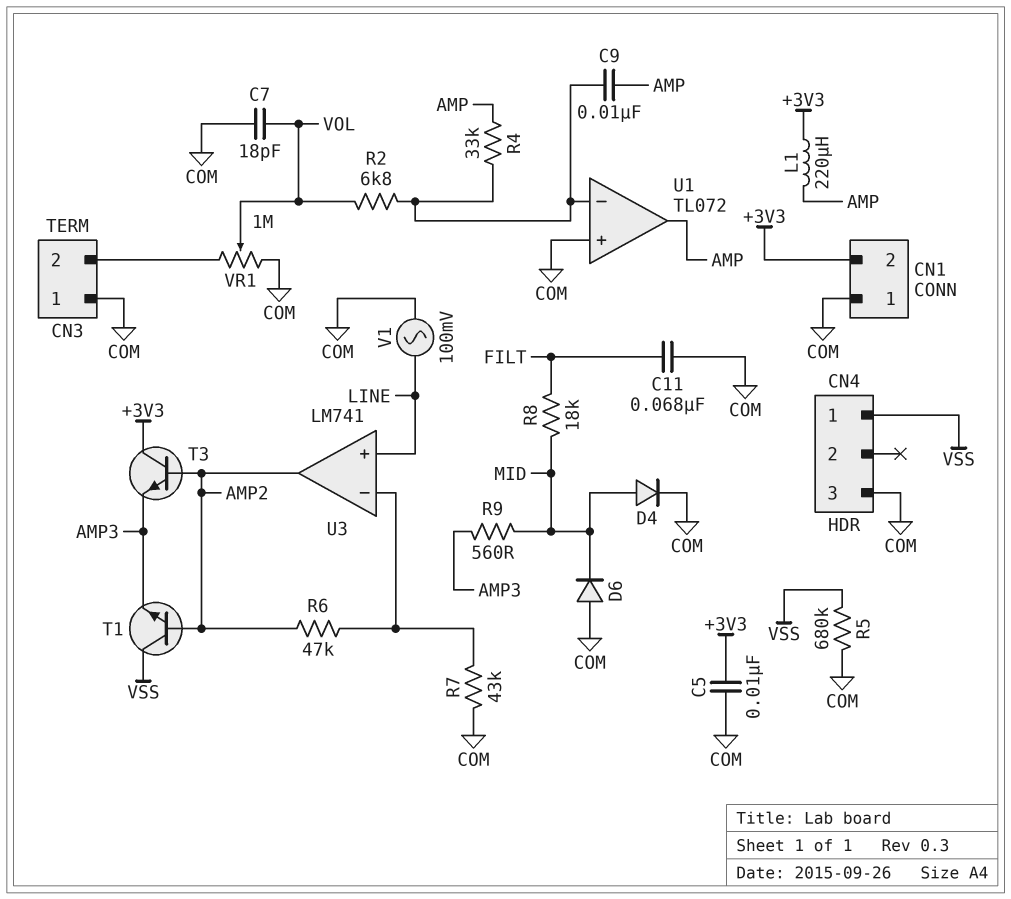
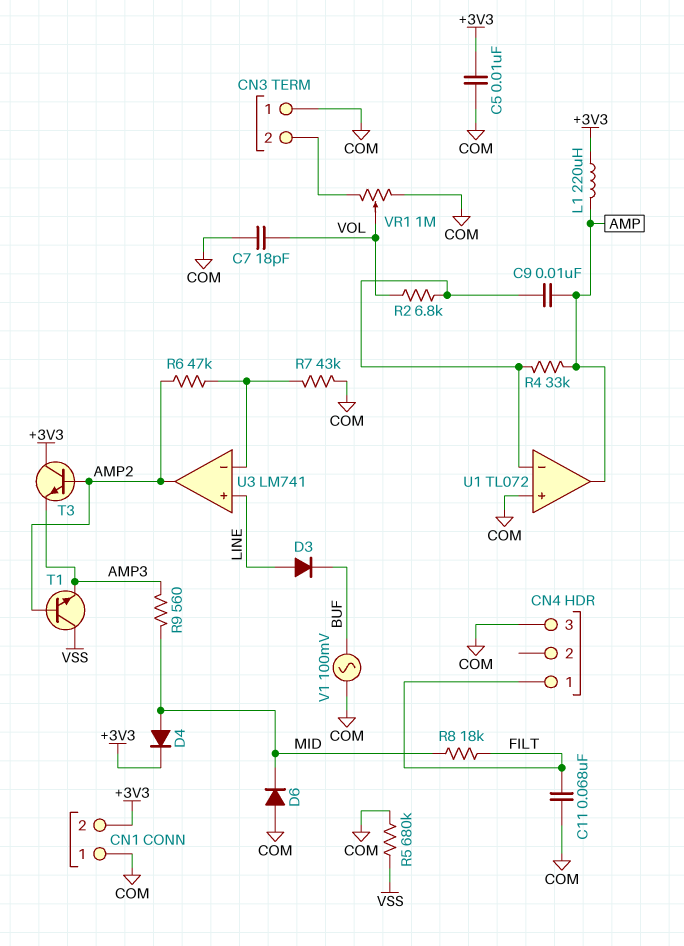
CN4 pin 1: VSS -> FILT
D3: none -> diode (A LINE, K BUF)
D4: diode (A MID, K COM) -> diode (A MID, K +3V3)
V1: AC 100mV (COM, LINE) -> AC 100mV (BUF, COM)

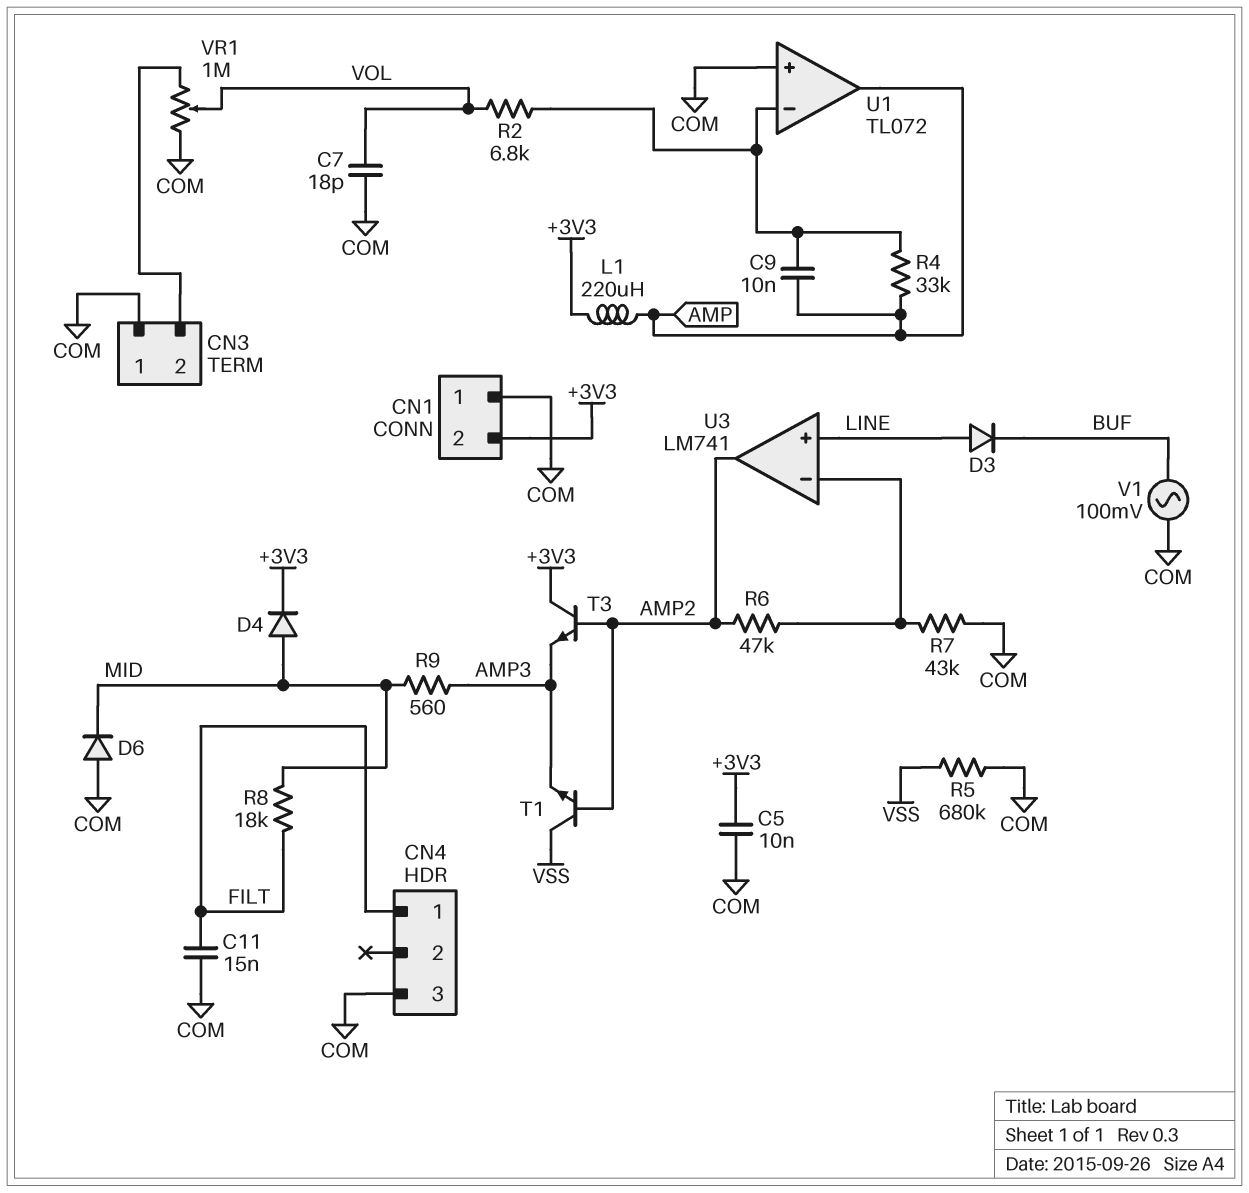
C11: 68nF (COM, FILT) -> 15nF (COM, FILT)

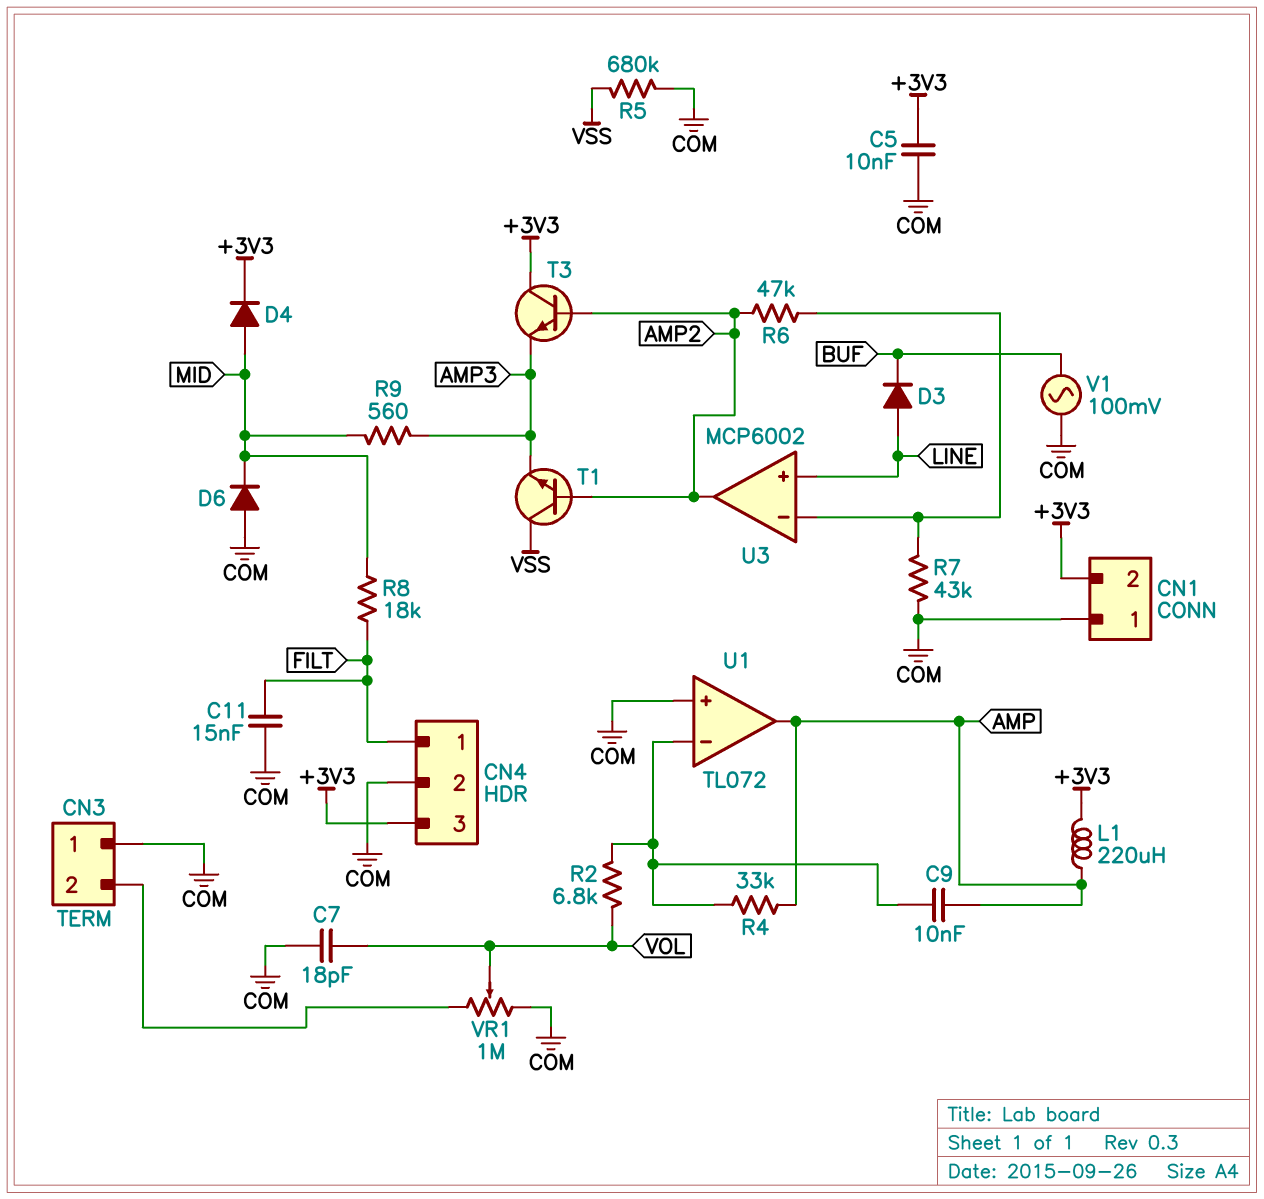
CN4 pin 2: none -> COM
CN4 pin 3: COM -> +3V3
U3: LM741 -> MCP6002

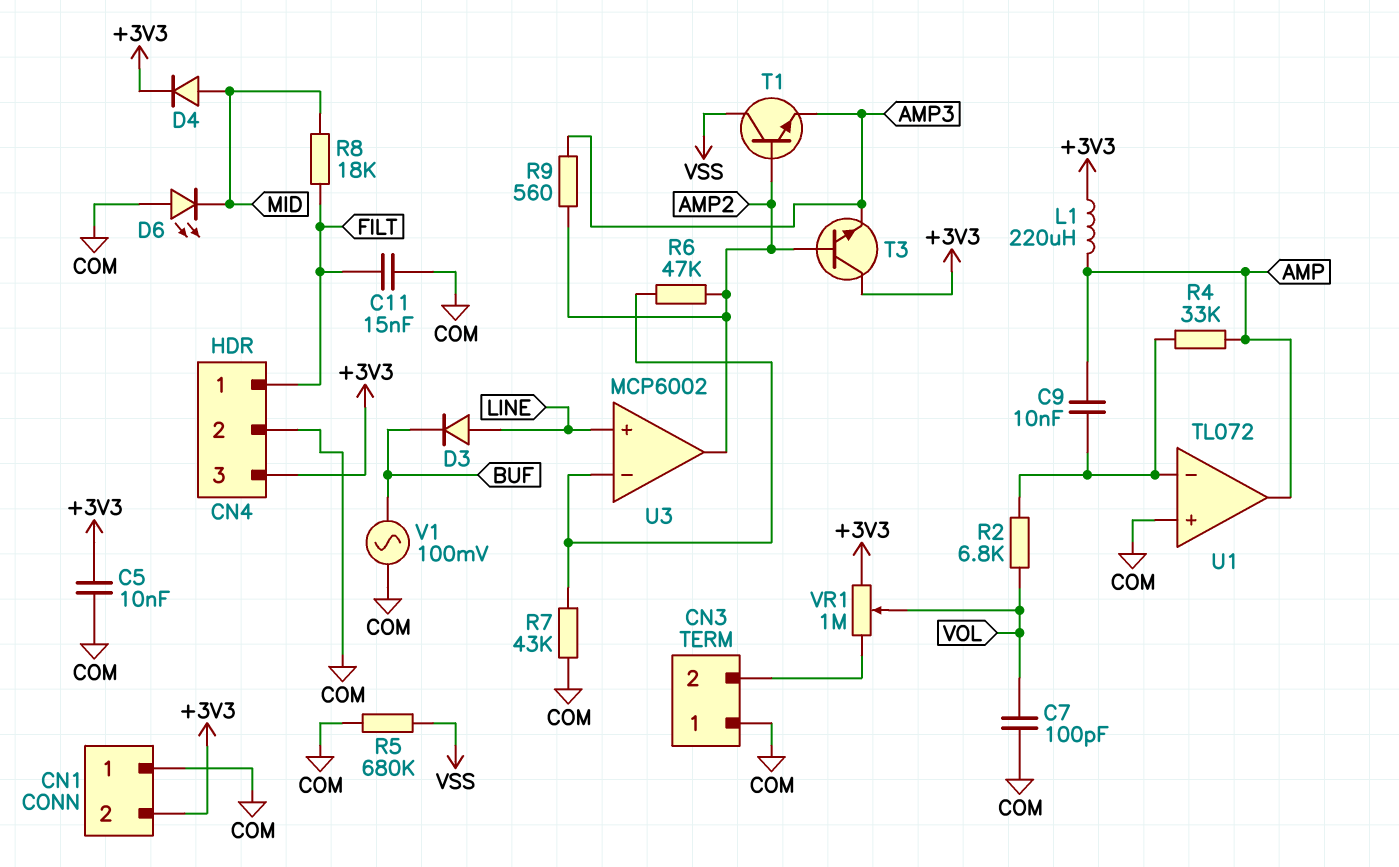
C7: 18pF (COM, VOL) -> 100pF (COM, VOL)
D6: diode (A COM, K MID) -> LED (A COM, K MID)
R9: 560 (AMP3, MID) -> 560 (AMP2, AMP3)
VR1: 1M (CN3/2, COM, wiper VOL) -> 1M (+3V3, CN3/2, wiper VOL)

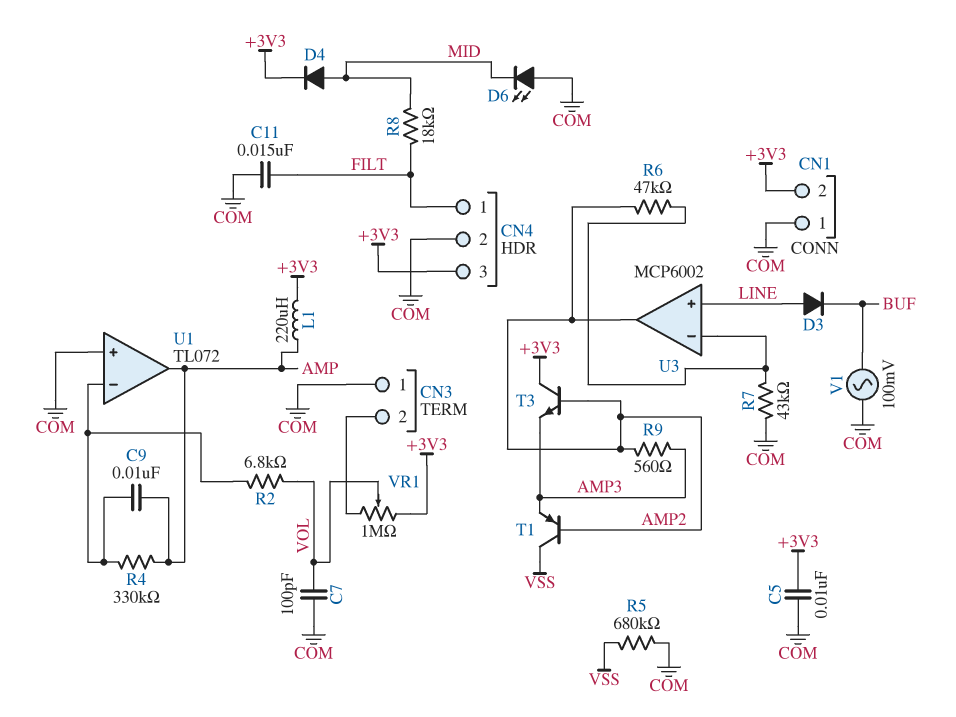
R4: 33k (AMP, U1/in-) -> 330k (AMP, U1/in-)
T1: NPN (B AMP2, C VSS, E AMP3) -> PNP (B AMP2, C VSS, E AMP3)

